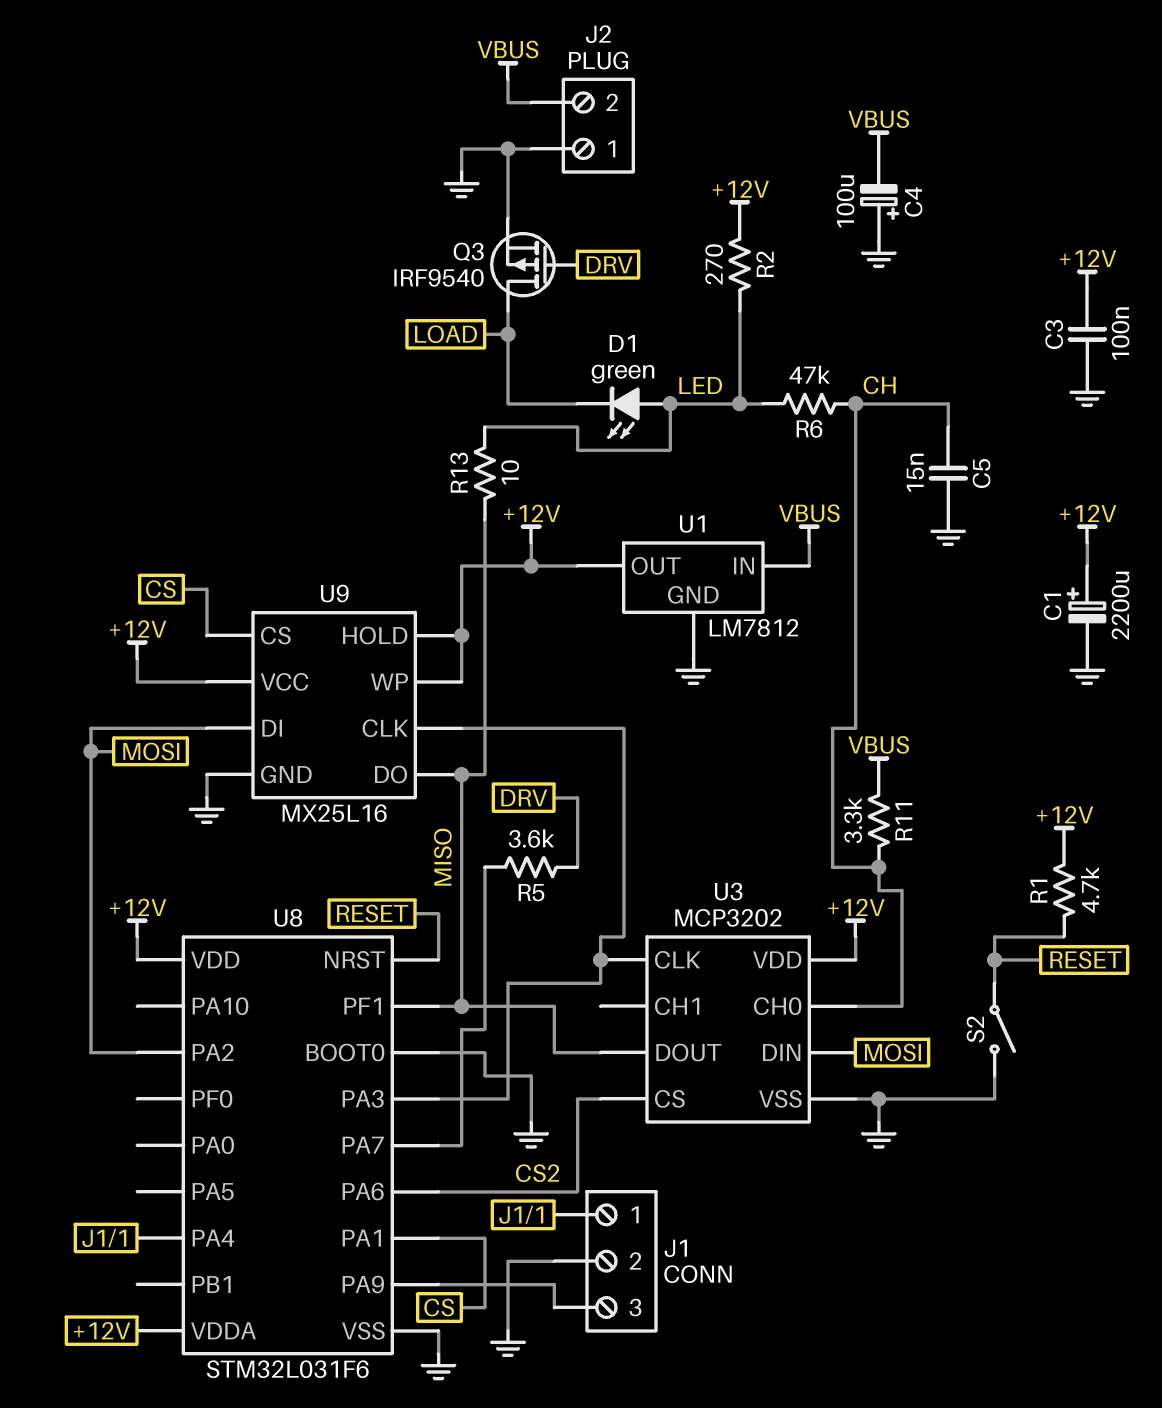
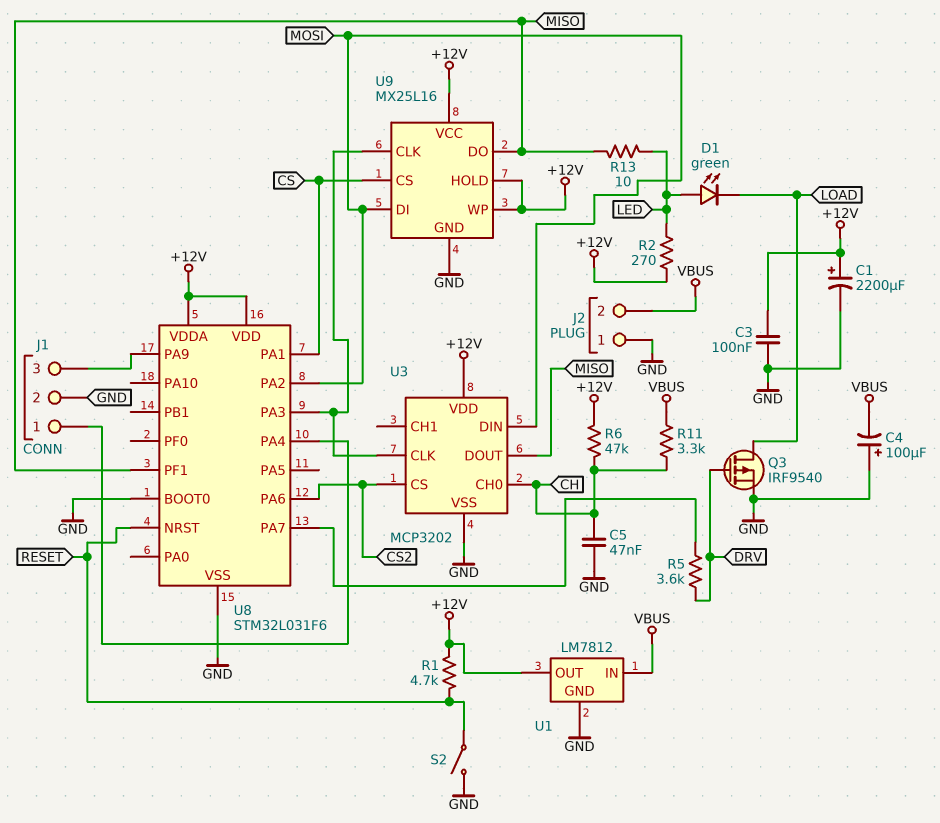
C5: 15nF (CH, GND) -> 47nF (CH, GND)
R6: 47k (CH, LED) -> 47k (+12V, CH)

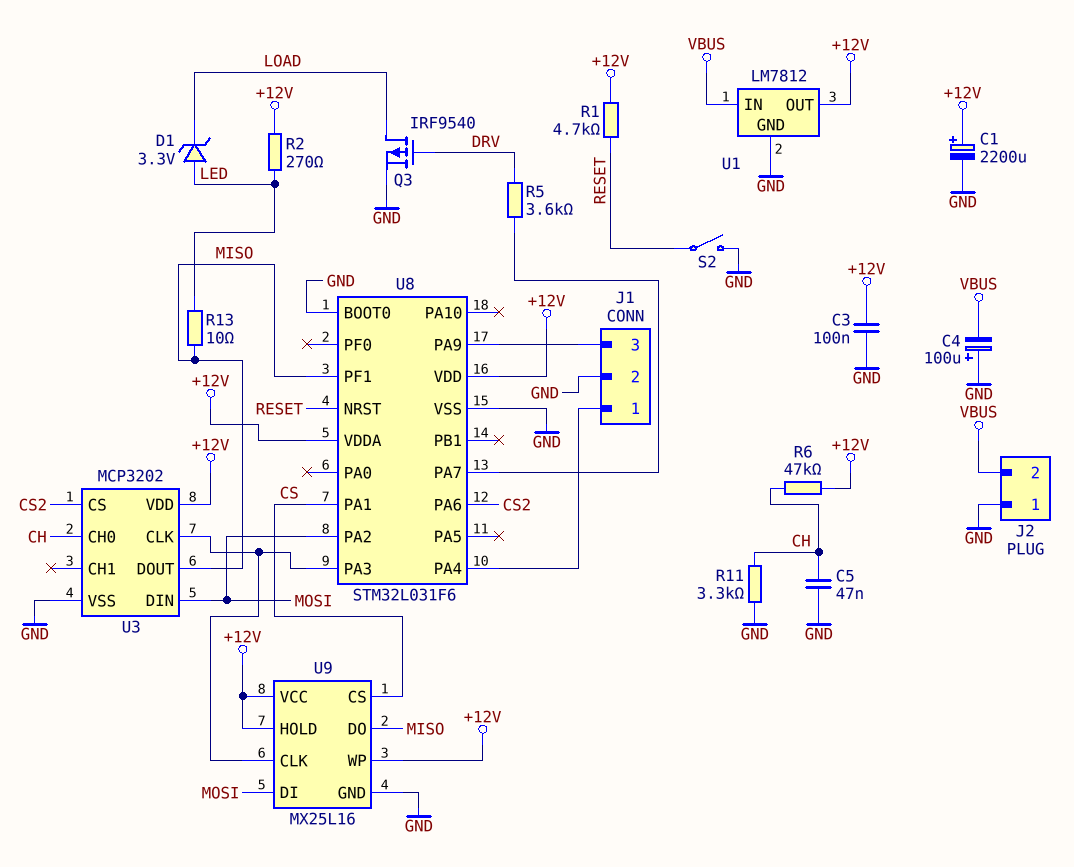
D1: LED green (A LED, K LOAD) -> zener 3.3V (A LED, K LOAD)
R11: 3.3k (CH, VBUS) -> 3.3k (CH, GND)

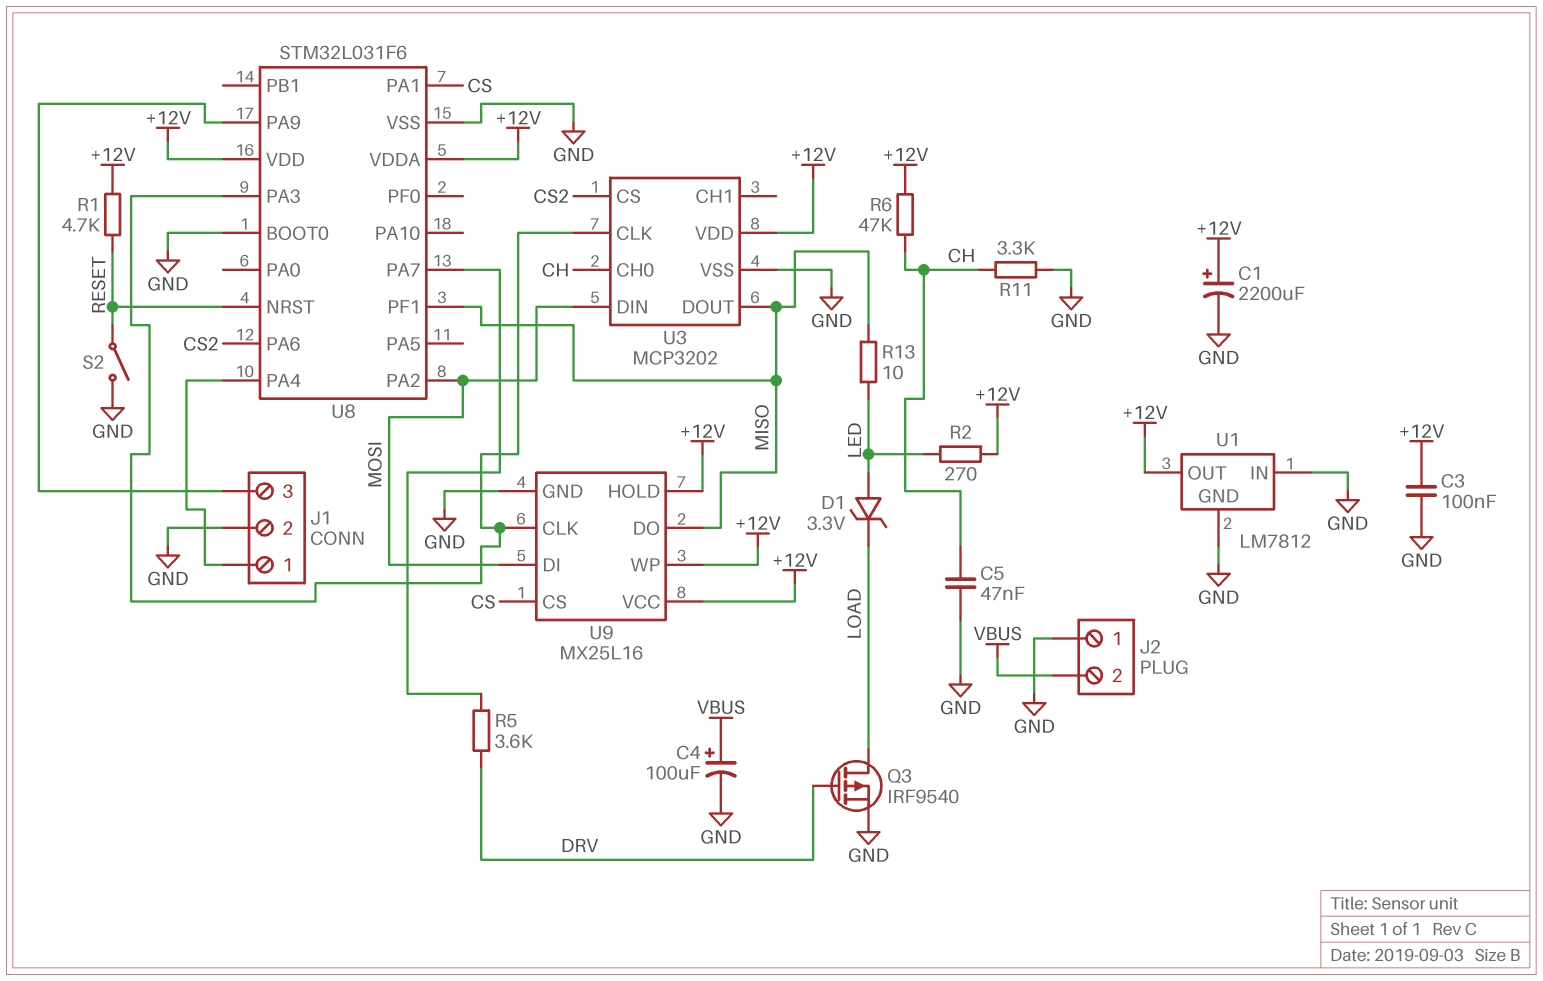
C4: 100uF (plus GND, minus VBUS) -> 100uF (plus VBUS, minus GND)
U1 pin IN: VBUS -> GND

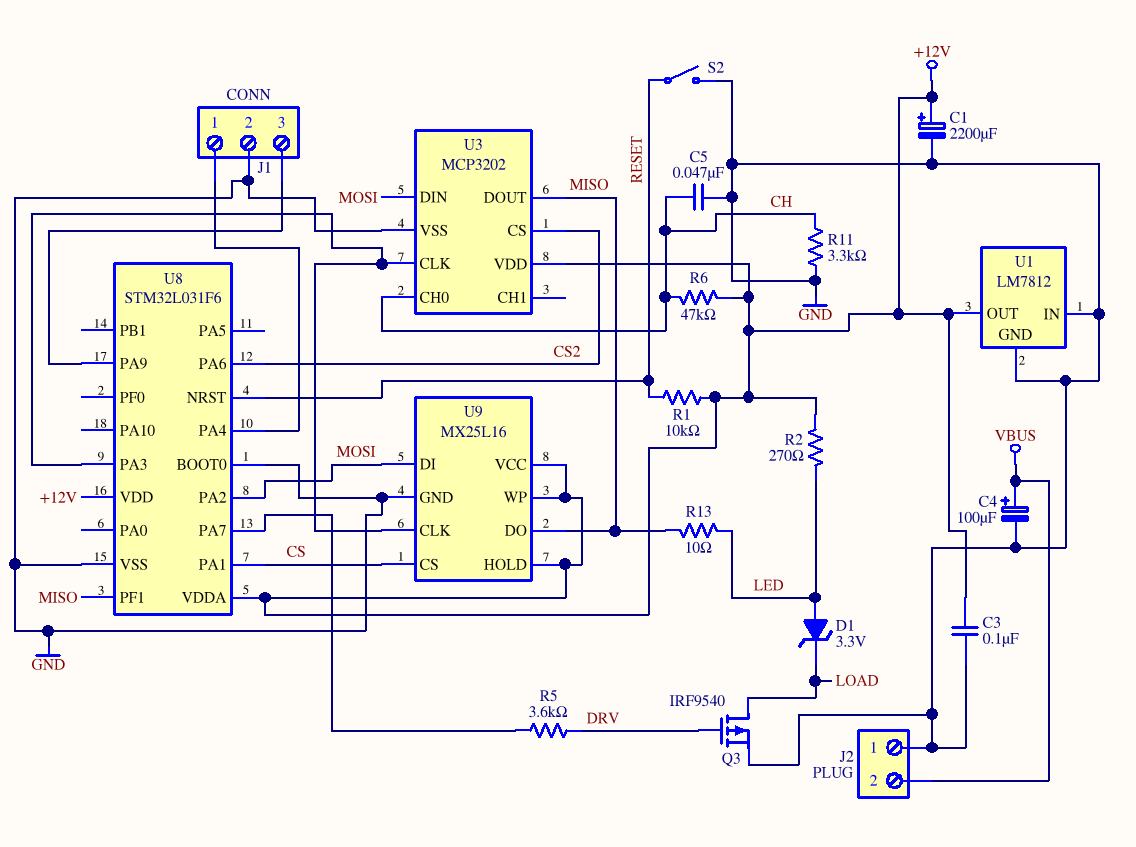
R1: 4.7k (+12V, RESET) -> 10k (+12V, RESET)

